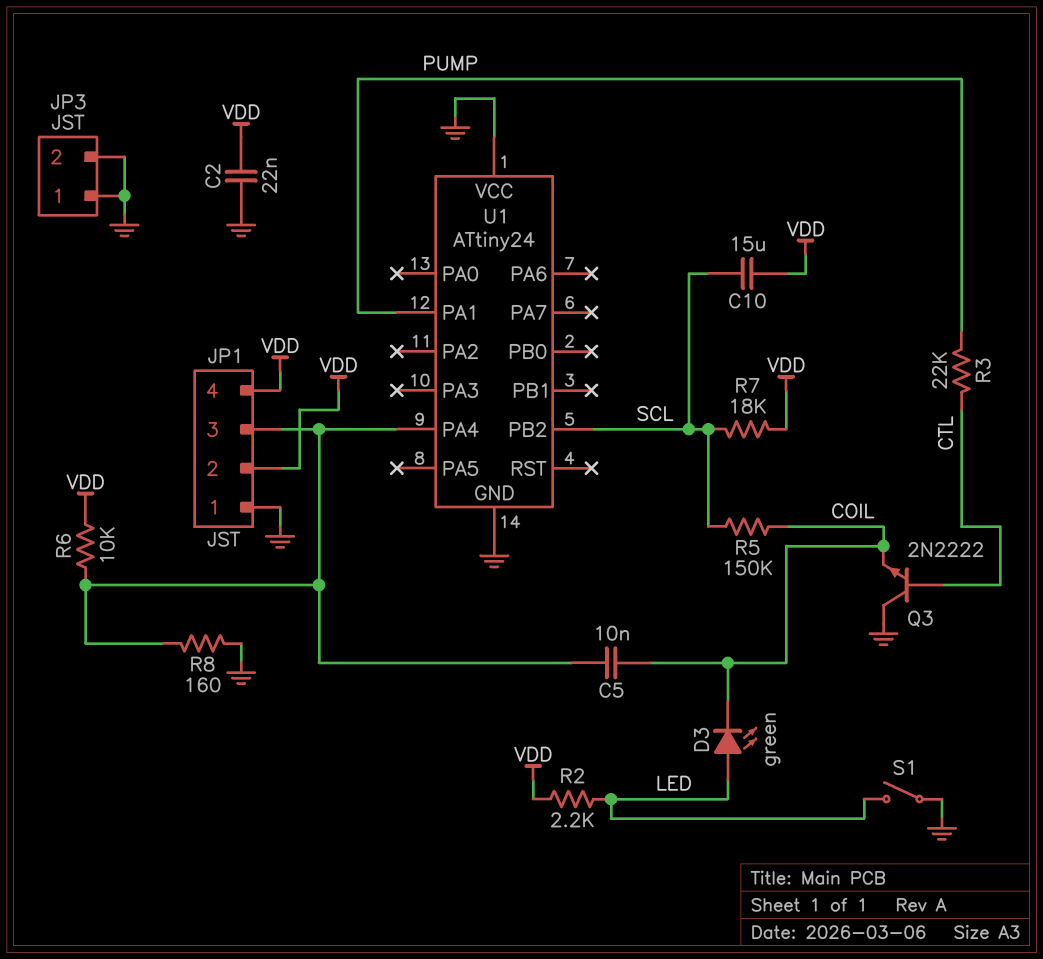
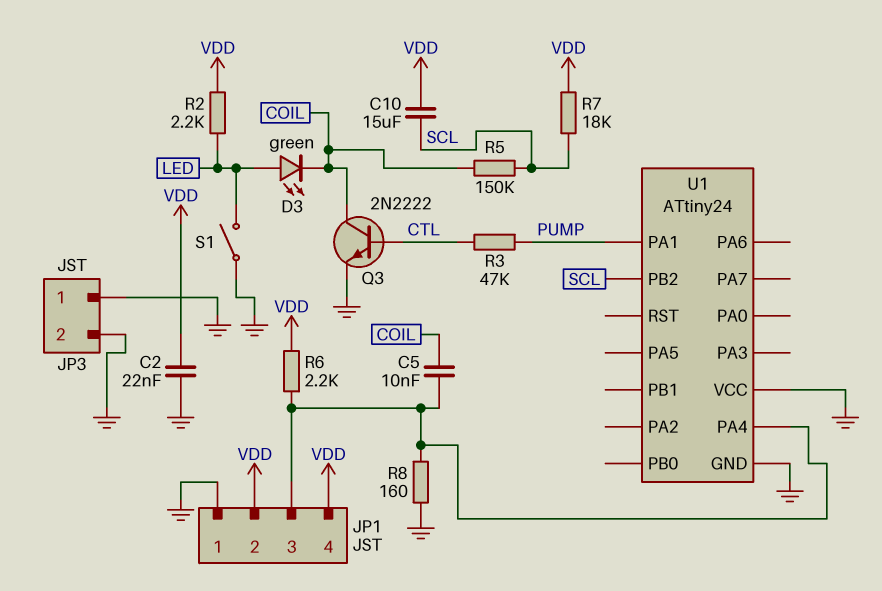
Q3: NPN 2N2222 (B CTL, C GND, E COIL) -> NPN 2N2222 (B CTL, C COIL, E GND)
R3: 22k (CTL, PUMP) -> 47k (CTL, PUMP)
R6: 10k (JP1/3, VDD) -> 2.2k (JP1/3, VDD)

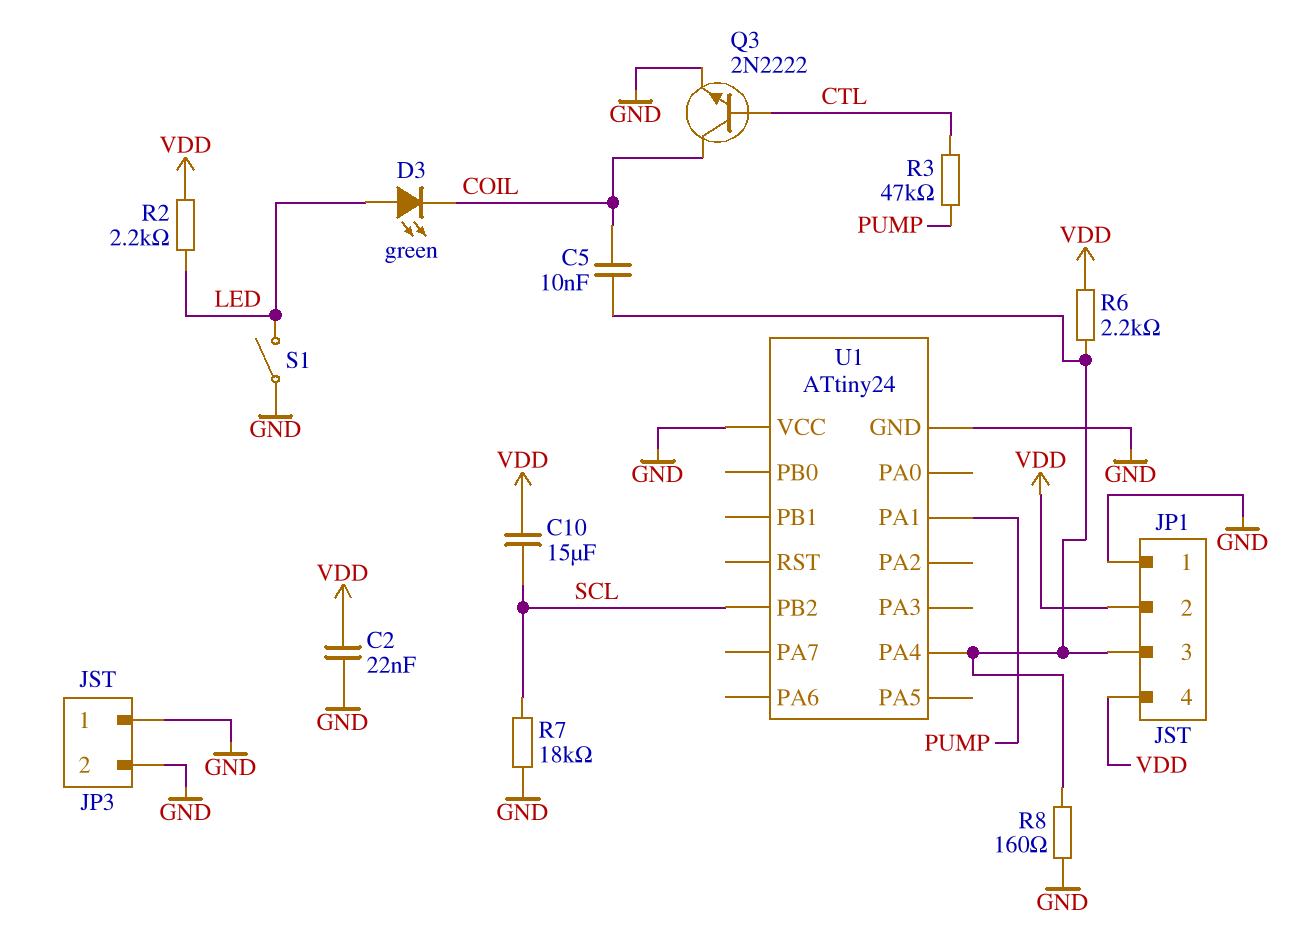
R5: 150k (COIL, SCL) -> none
R7: 18k (SCL, VDD) -> 18k (GND, SCL)

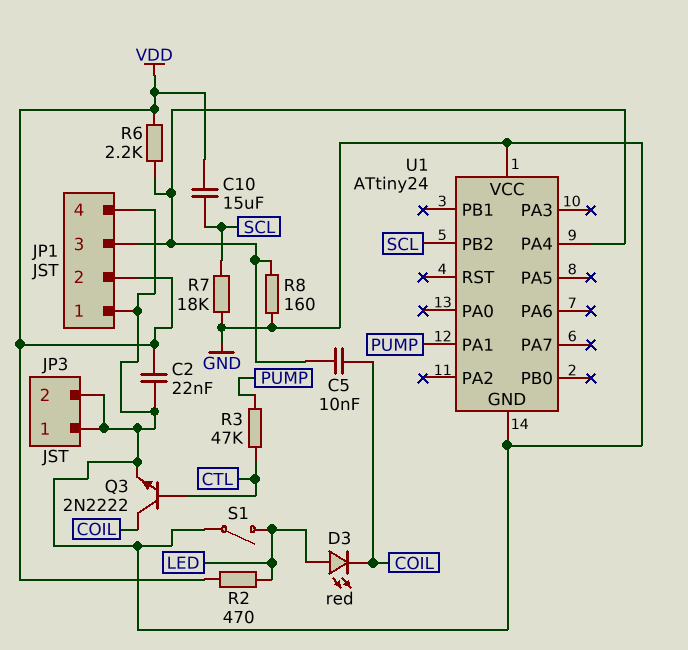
D3: LED green (A LED, K COIL) -> LED red (A LED, K COIL)
JP1 pin 4: VDD -> GND
R2: 2.2k (LED, VDD) -> 470 (LED, VDD)

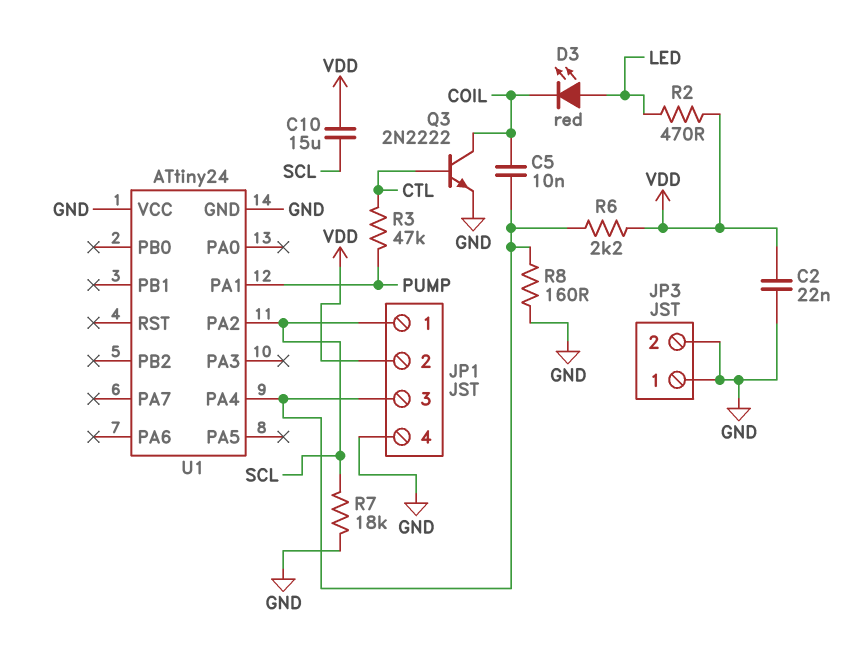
JP1 pin 1: GND -> SCL
S1: switch (GND, LED) -> none
U1 pin PA2: none -> SCL
U1 pin PB2: SCL -> none

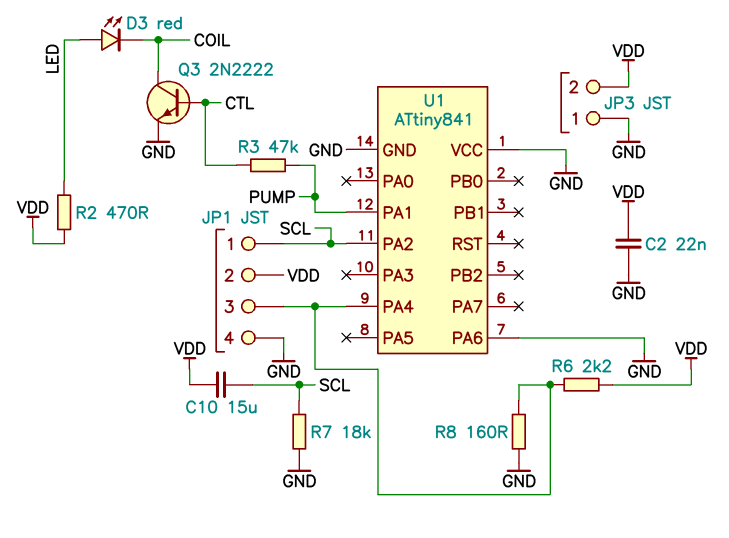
C5: 10nF (COIL, JP1/3) -> none
JP3 pin 2: GND -> VDD
U1: ATtiny24 -> ATtiny841
U1 pin PA6: none -> GND

